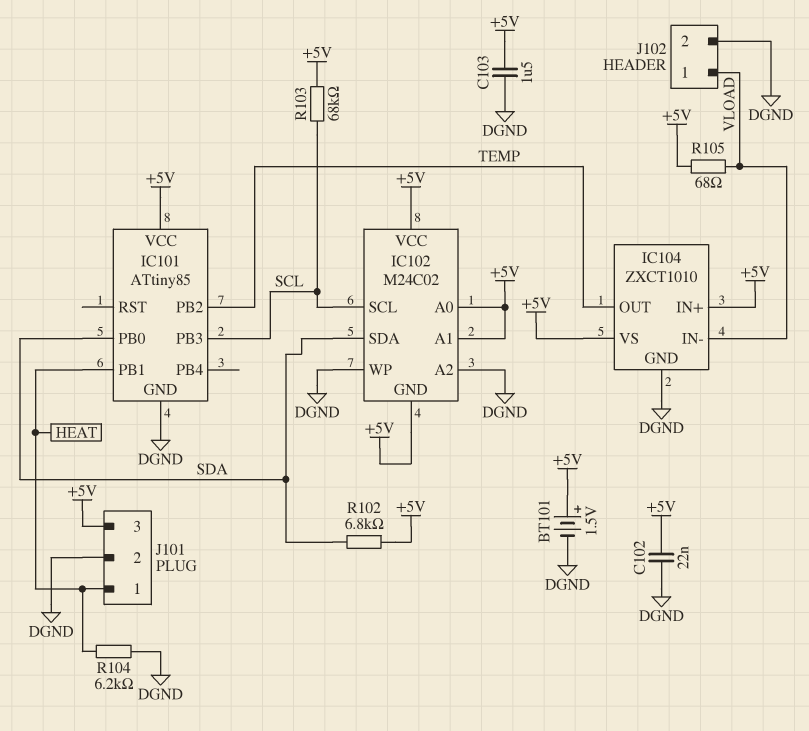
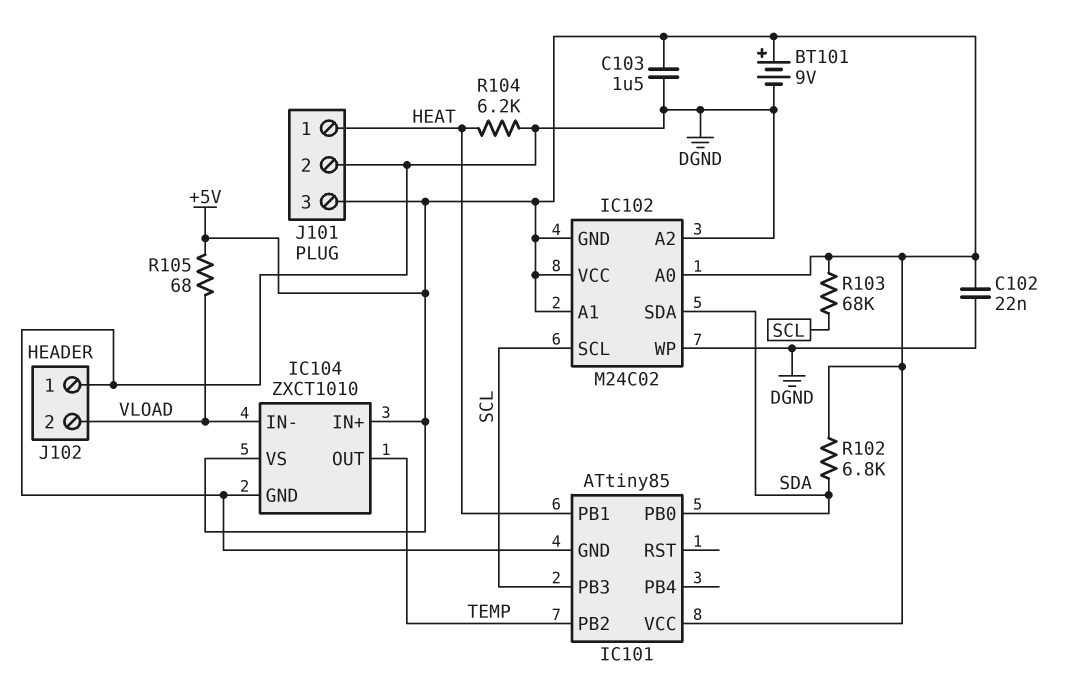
BT101: 1.5V (plus +5V, minus DGND) -> 9V (plus +5V, minus DGND)
J102 pin 1: VLOAD -> DGND
J102 pin 2: DGND -> VLOAD

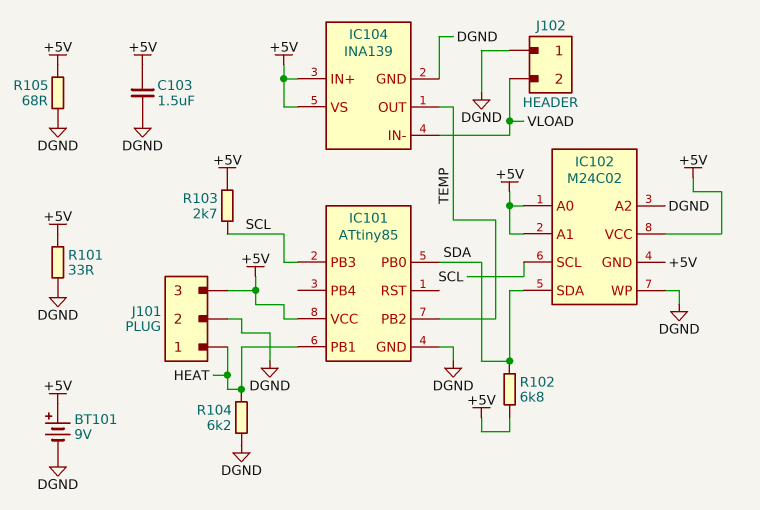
C102: 22nF (+5V, DGND) -> none
IC104: ZXCT1010 -> INA139
R101: none -> 33 (+5V, DGND)
R103: 68k (+5V, SCL) -> 2.7k (+5V, SCL)
R105: 68 (+5V, VLOAD) -> 68 (+5V, DGND)

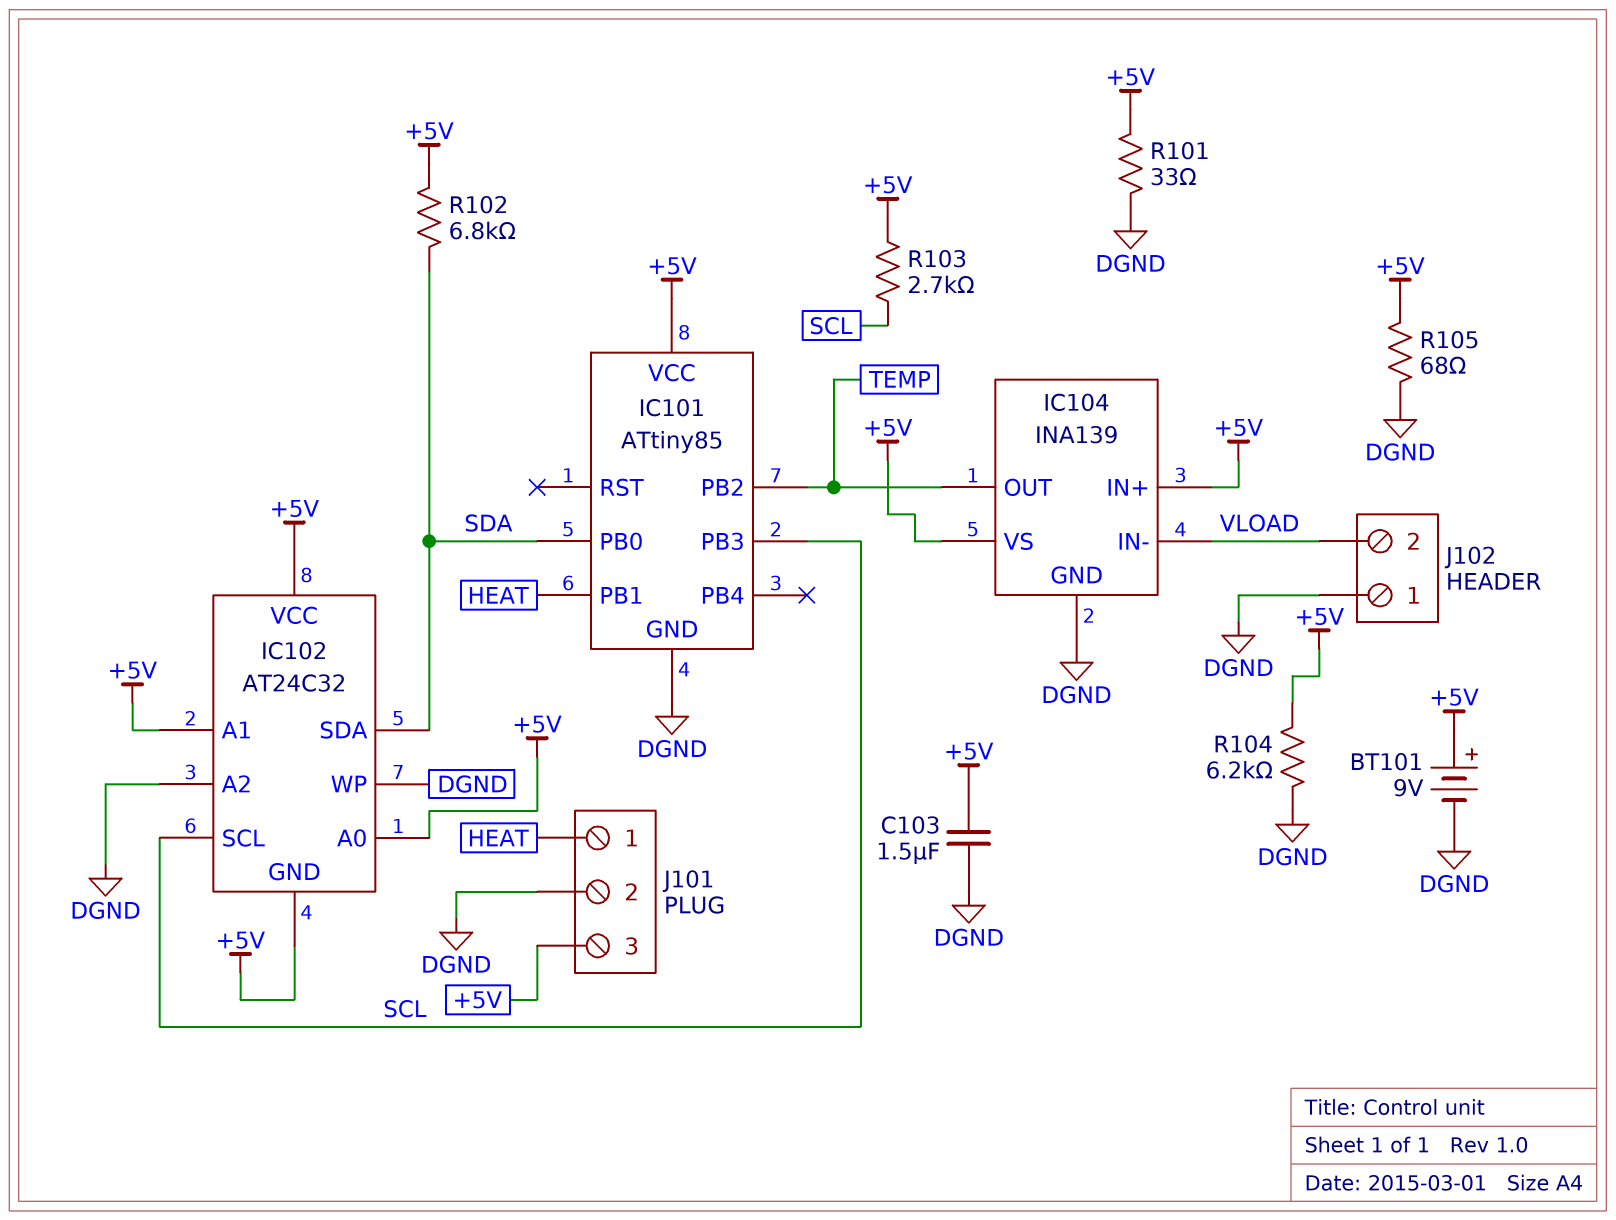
IC102: M24C02 -> AT24C32
R104: 6.2k (DGND, HEAT) -> 6.2k (+5V, DGND)

